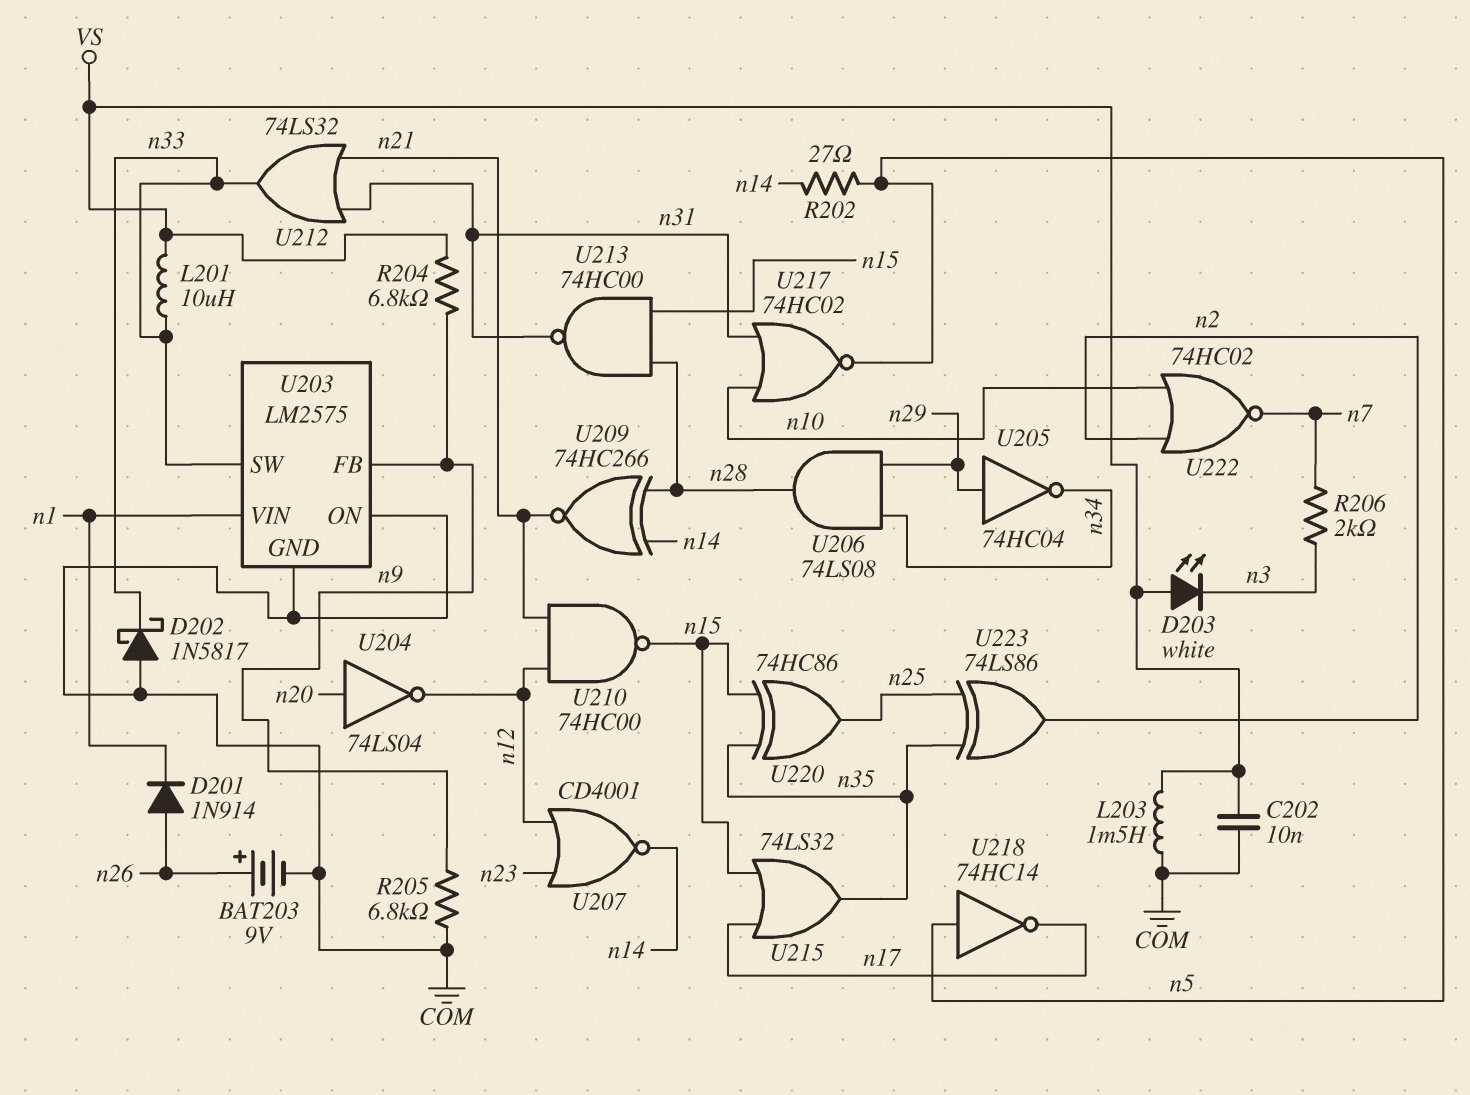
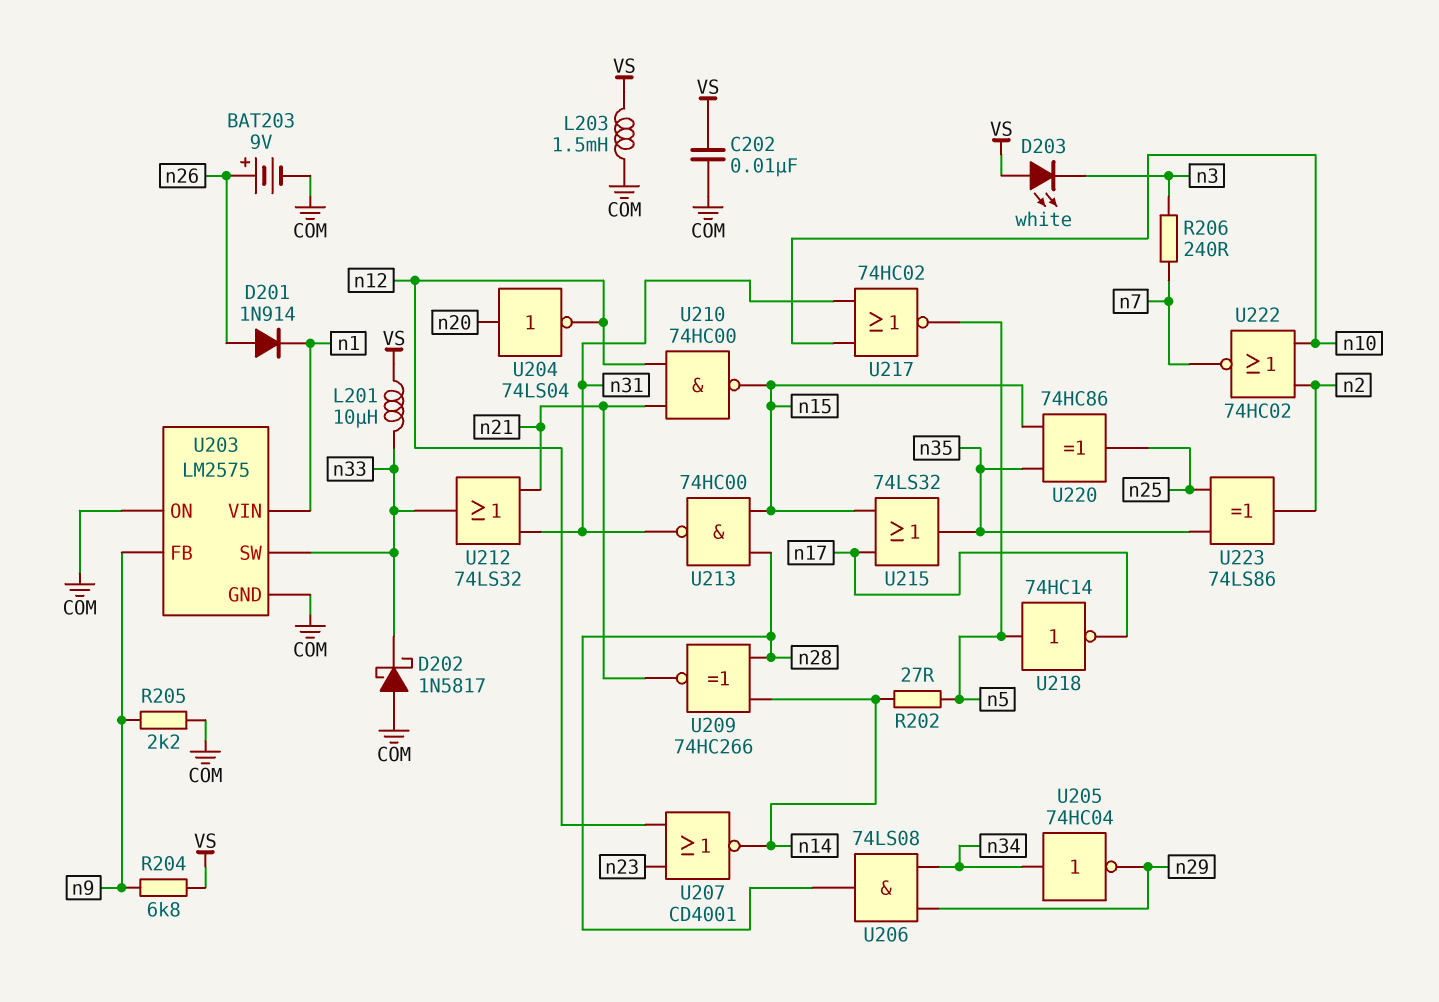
R205: 6.8k (COM, n9) -> 2.2k (COM, n9)
R206: 2k (n3, n7) -> 240 (n3, n7)
U205: NOT 74HC04 (in n29, out n34) -> NOT 74HC04 (in n34, out n29)

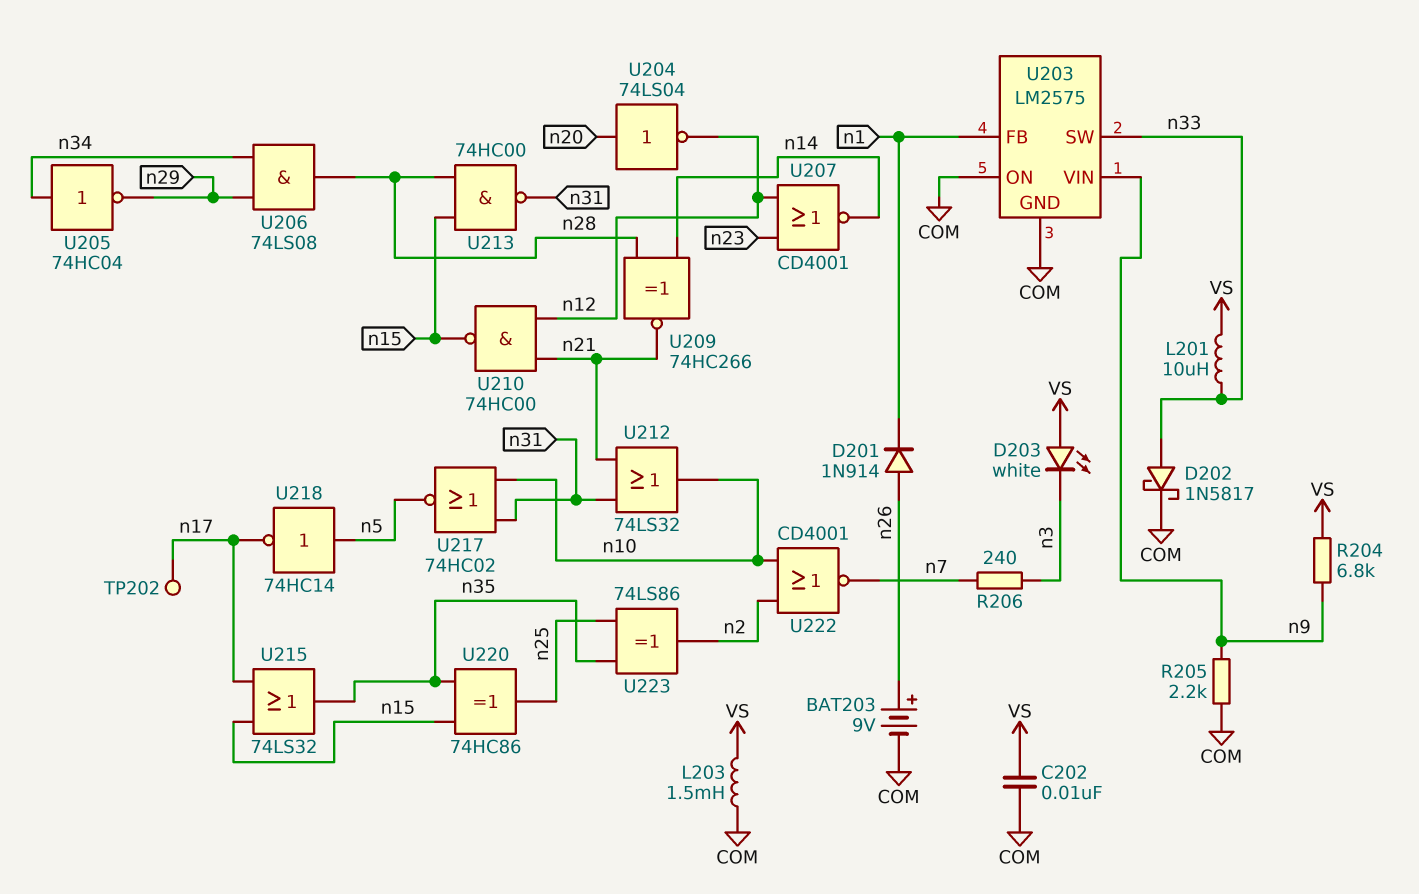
D202: schottky 1N5817 (A COM, K n33) -> schottky 1N5817 (A n33, K COM)
R202: 27 (n5, n14) -> none
TP202: none -> test point (n17)
U203 pin FB: n9 -> n1
U203 pin VIN: n1 -> n9
U212: OR 74LS32 (in n21, in n31, out n33) -> OR 74LS32 (in n21, in n31, out n10)
U222: NOR 74HC02 (in n2, in n10, out n7) -> NOR CD4001 (in n2, in n10, out n7)

